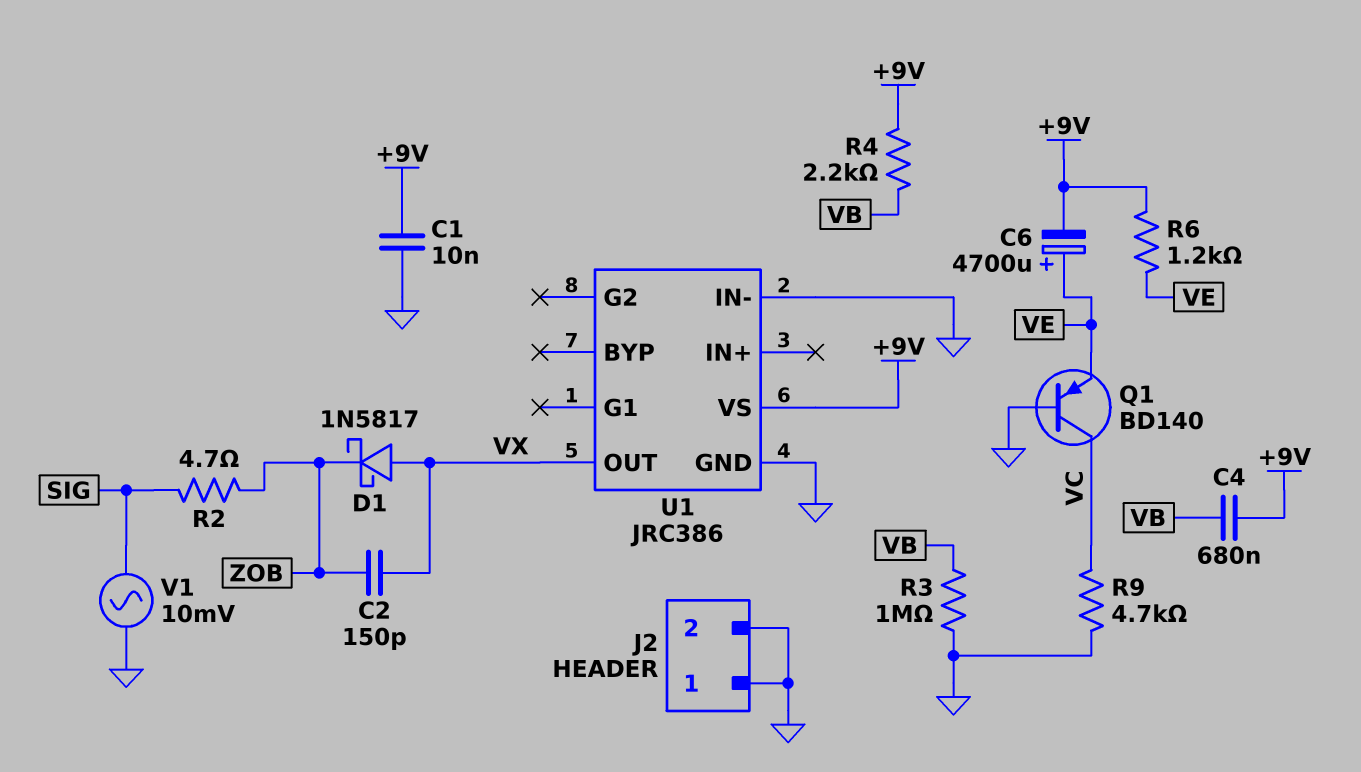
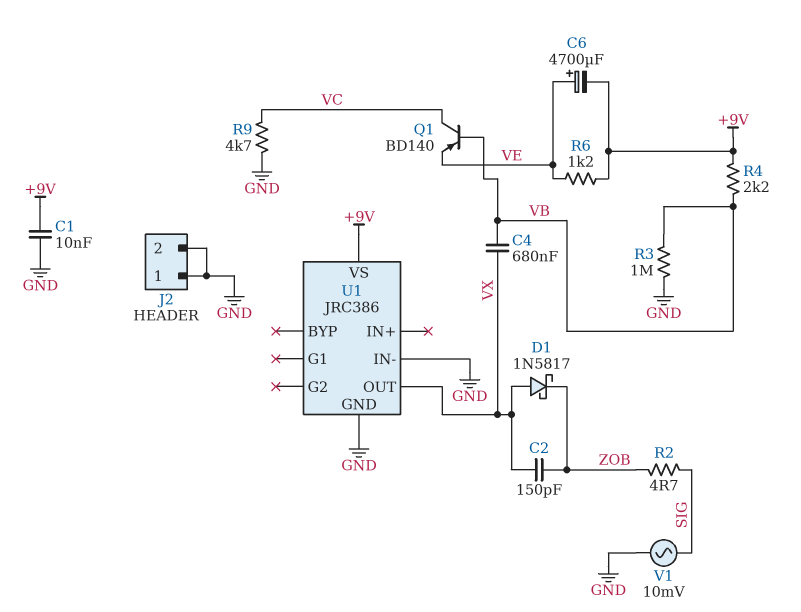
C4: 680nF (+9V, VB) -> 680nF (VB, VX)
Q1: PNP BD140 (B GND, C VC, E VE) -> PNP BD140 (B VB, C VC, E VE)

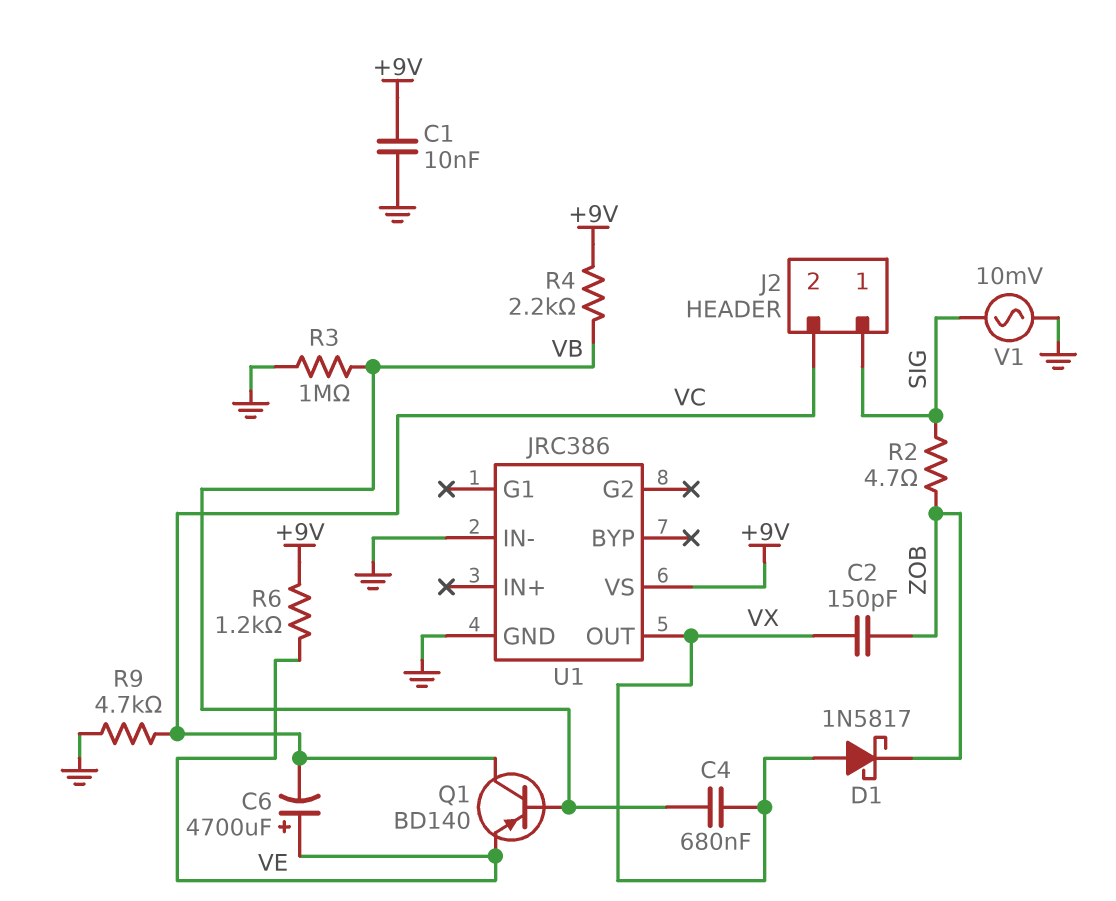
C6: 4700uF (plus VE, minus +9V) -> 4700uF (plus VE, minus VC)
J2 pin 1: GND -> SIG
J2 pin 2: GND -> VC

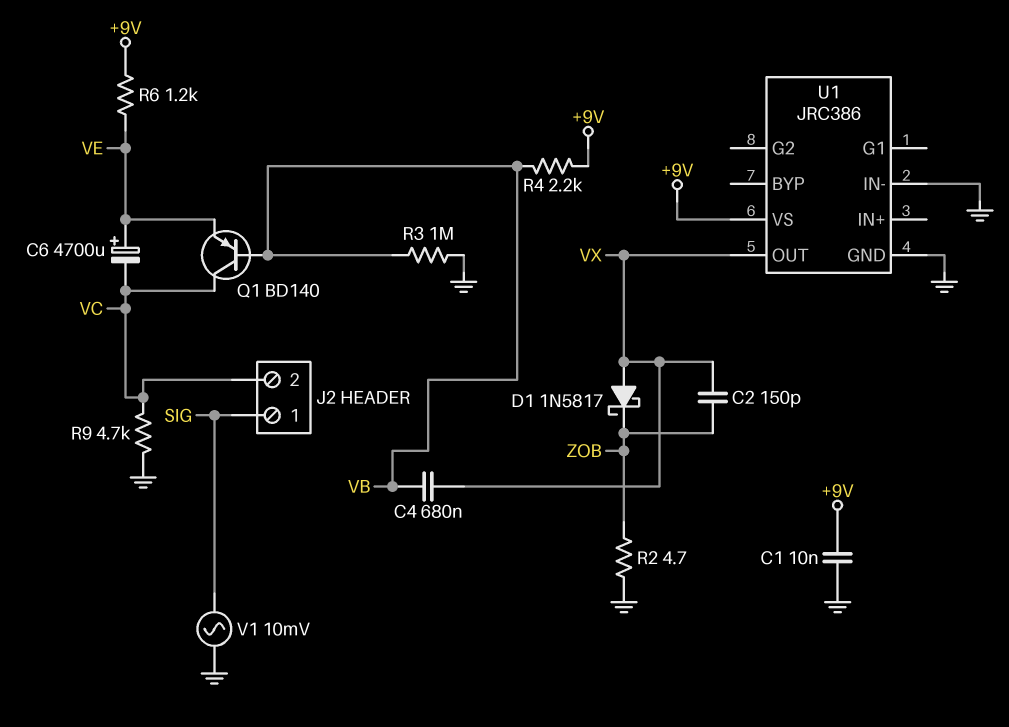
R2: 4.7 (SIG, ZOB) -> 4.7 (GND, ZOB)

